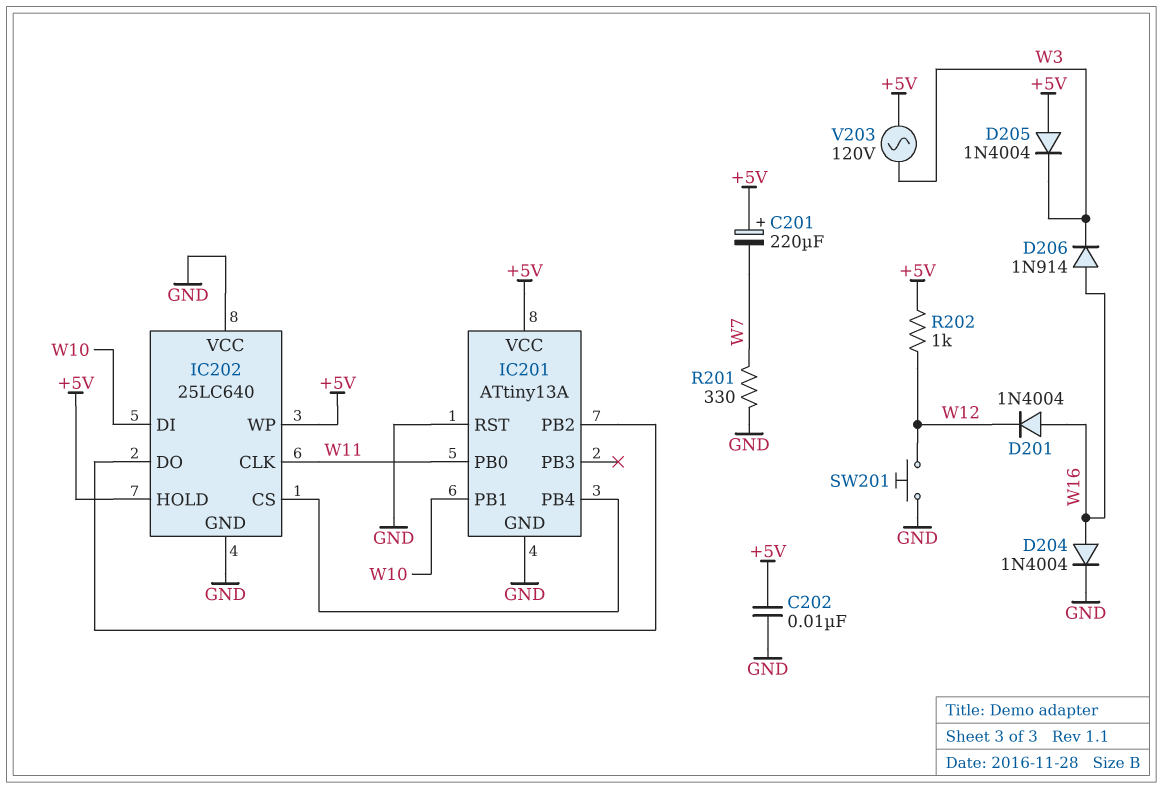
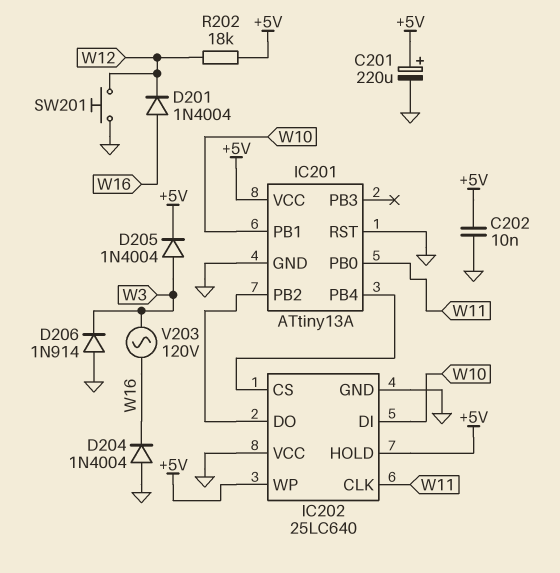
C201: 220uF (plus +5V, minus W7) -> 220uF (plus +5V, minus GND)
D204: diode 1N4004 (A W16, K GND) -> diode 1N4004 (A GND, K W16)
D205: diode 1N4004 (A +5V, K W3) -> diode 1N4004 (A W3, K +5V)
D206: diode 1N914 (A W16, K W3) -> diode 1N914 (A GND, K W3)
R201: 330 (GND, W7) -> none
R202: 1k (+5V, W12) -> 18k (+5V, W12)
V203: AC 120V (+5V, W3) -> AC 120V (W3, W16)

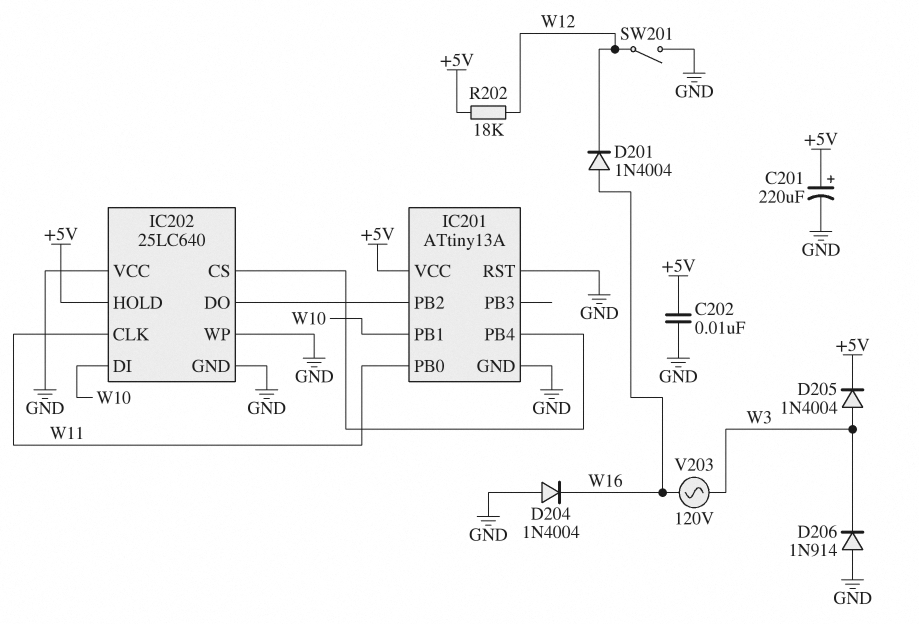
IC202 pin WP: +5V -> GND
SW201: button (GND, W12) -> switch (GND, W12)

